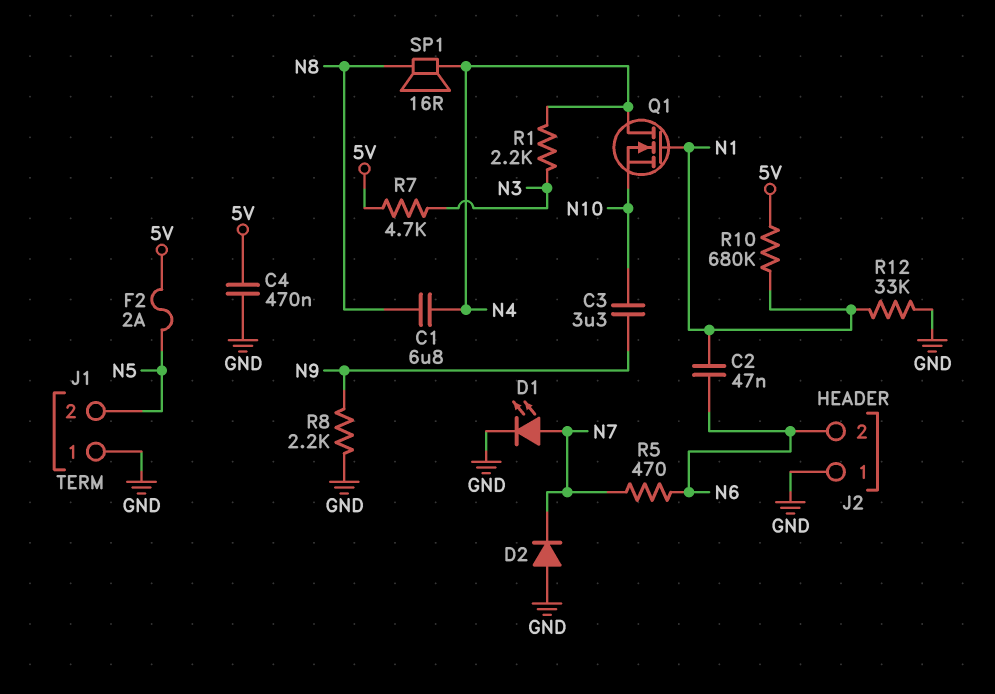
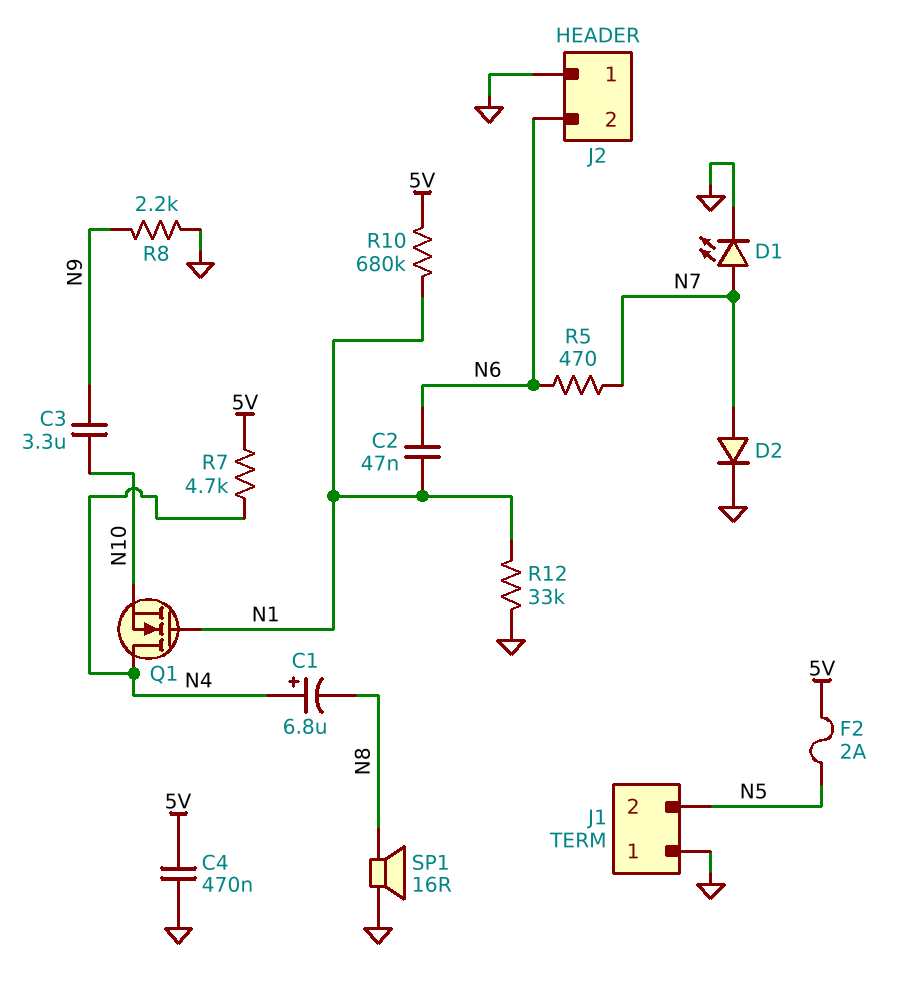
C1: 6.8uF (N4, N8) -> 6.8uF (plus N4, minus N8)
D2: diode (A GND, K N7) -> diode (A N7, K GND)
R1: 2.2k (N3, N4) -> none
R7: 4.7k (5V, N3) -> 4.7k (5V, N4)
SP1: speaker 16R (N4, N8) -> speaker 16R (GND, N8)

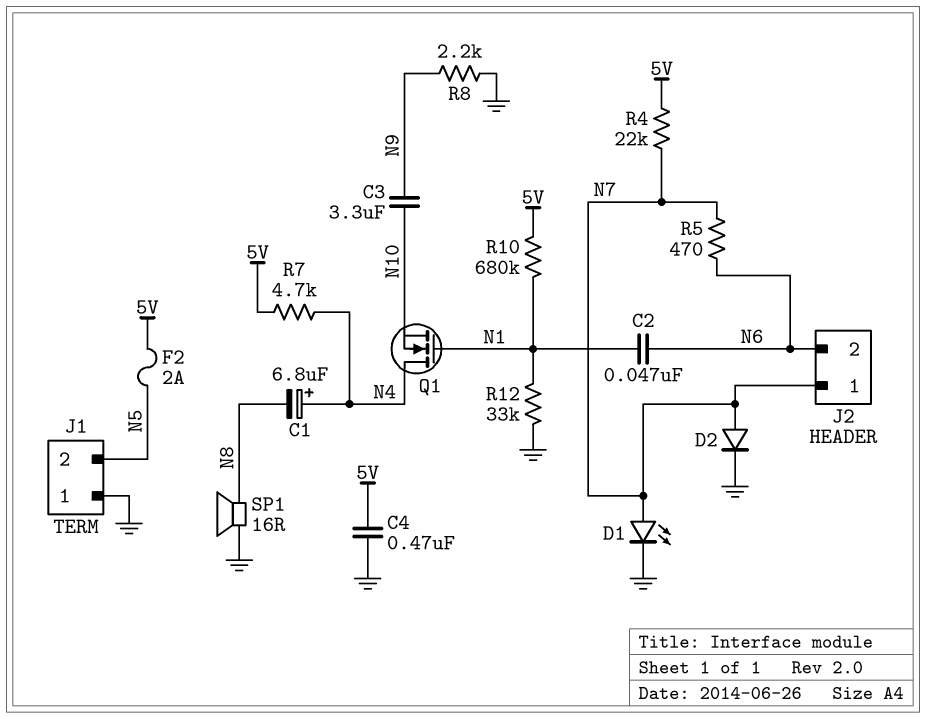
J2 pin 1: GND -> N7
R4: none -> 22k (5V, N7)

